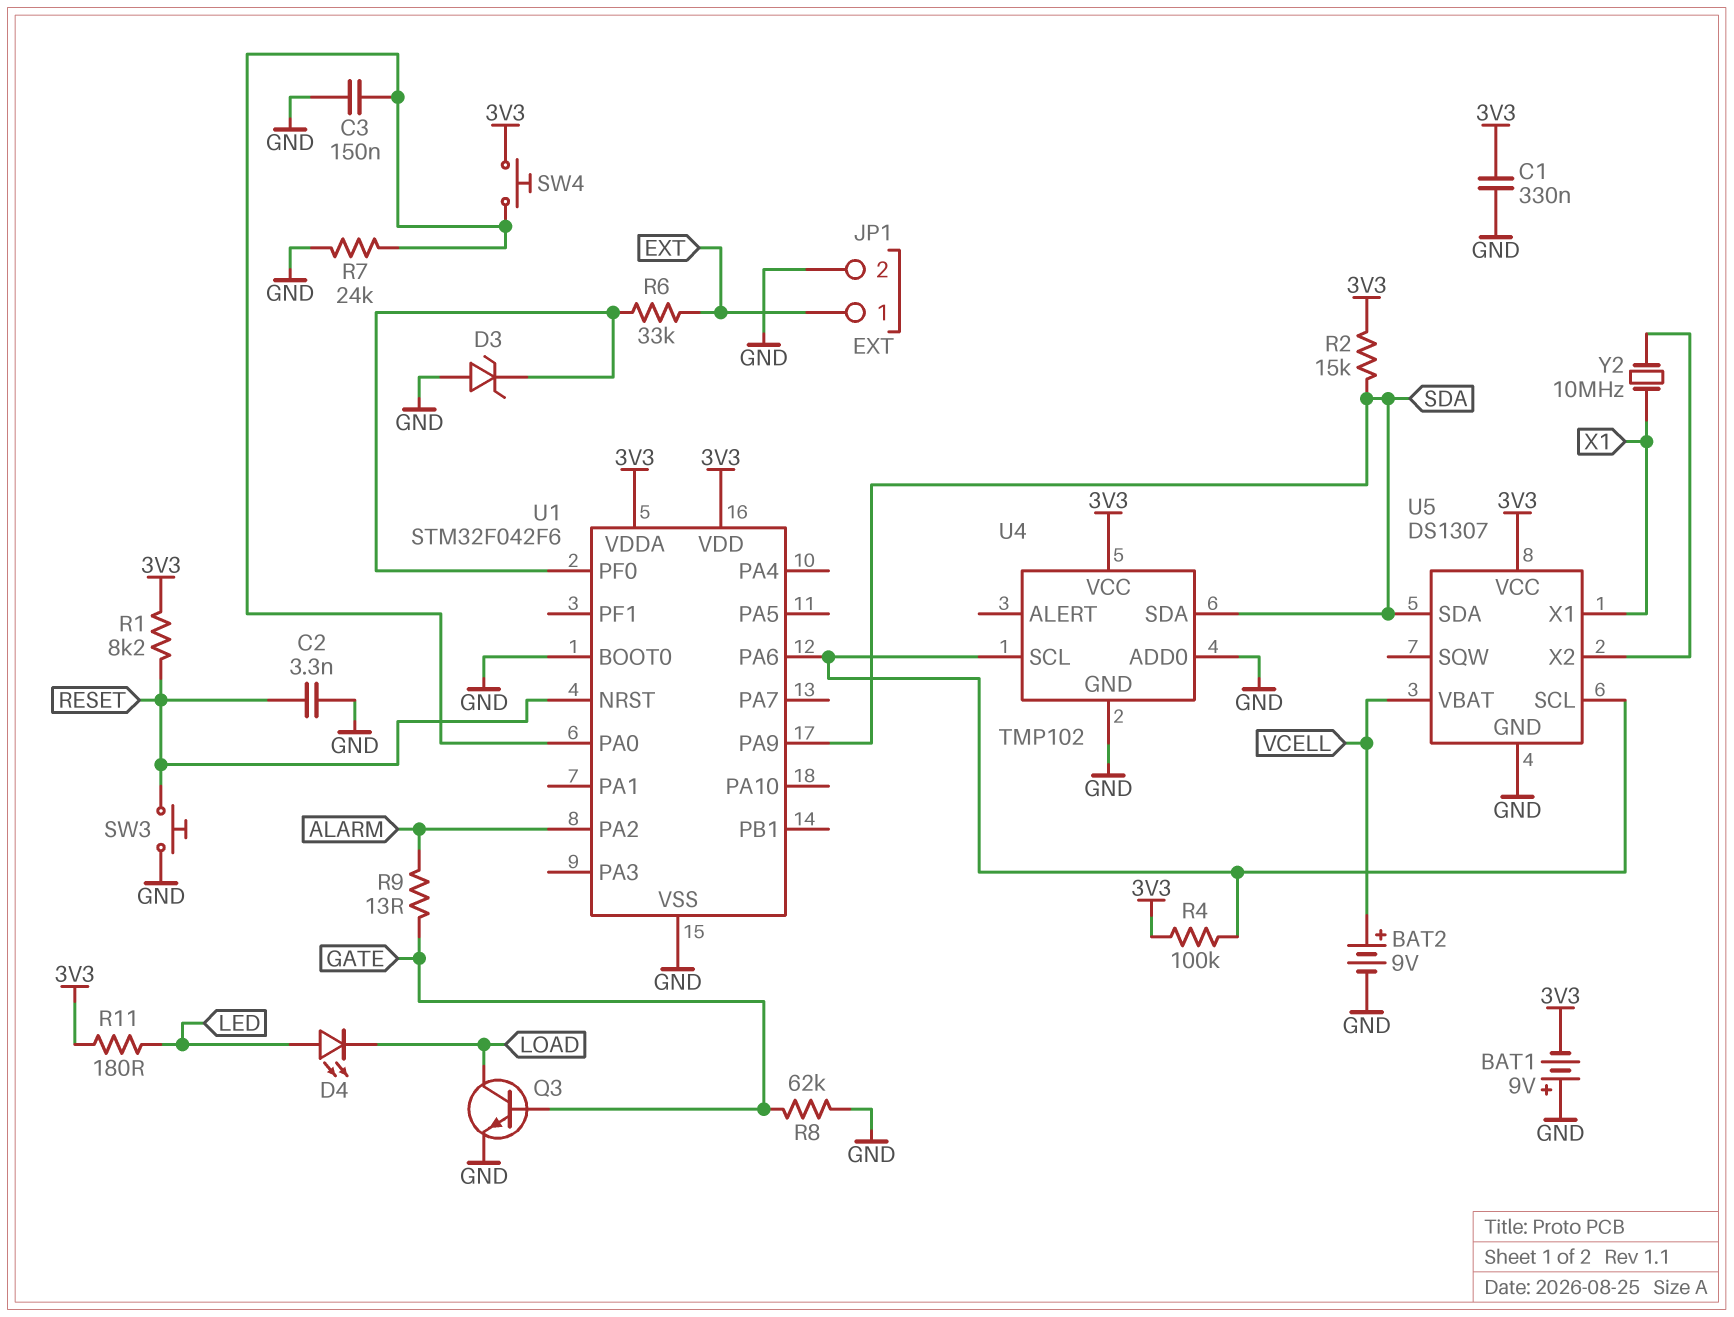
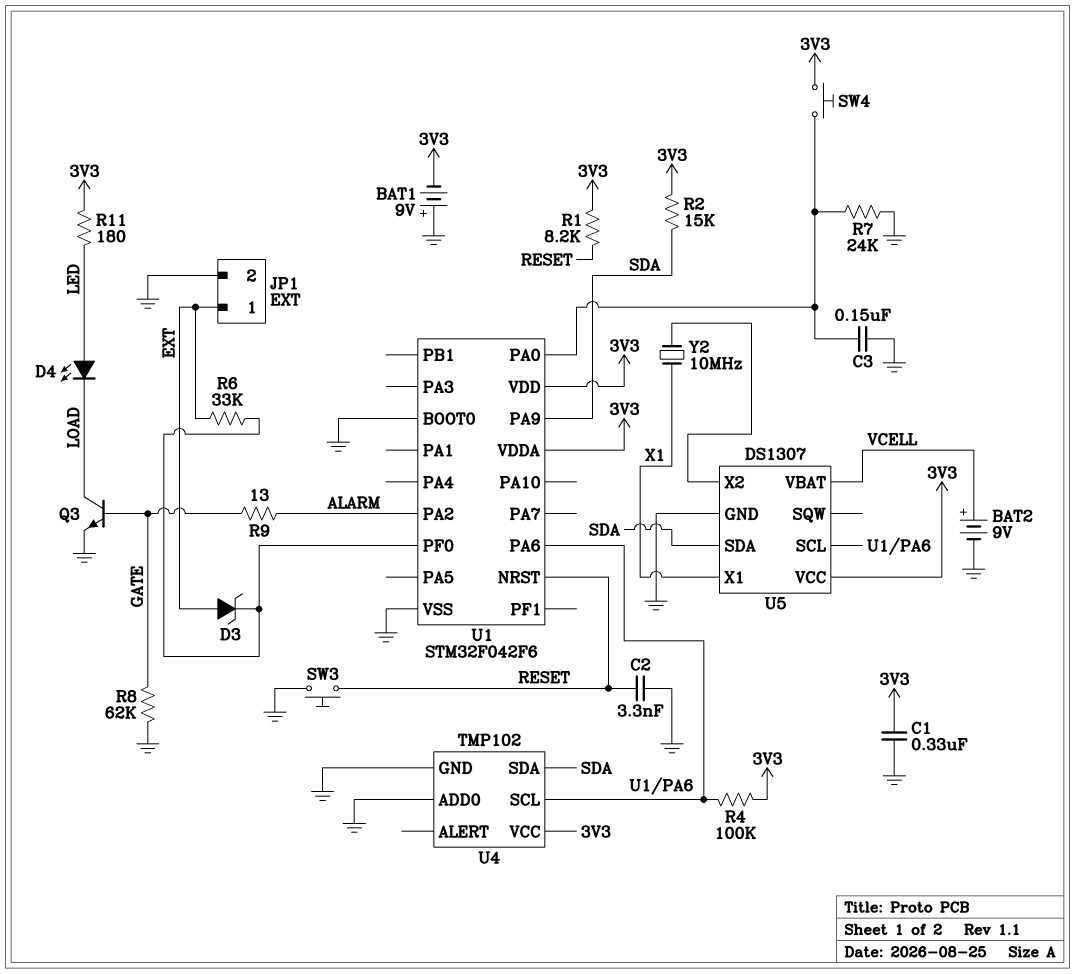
D3: zener (A GND, K U1/PF0) -> zener (A EXT, K U1/PF0)

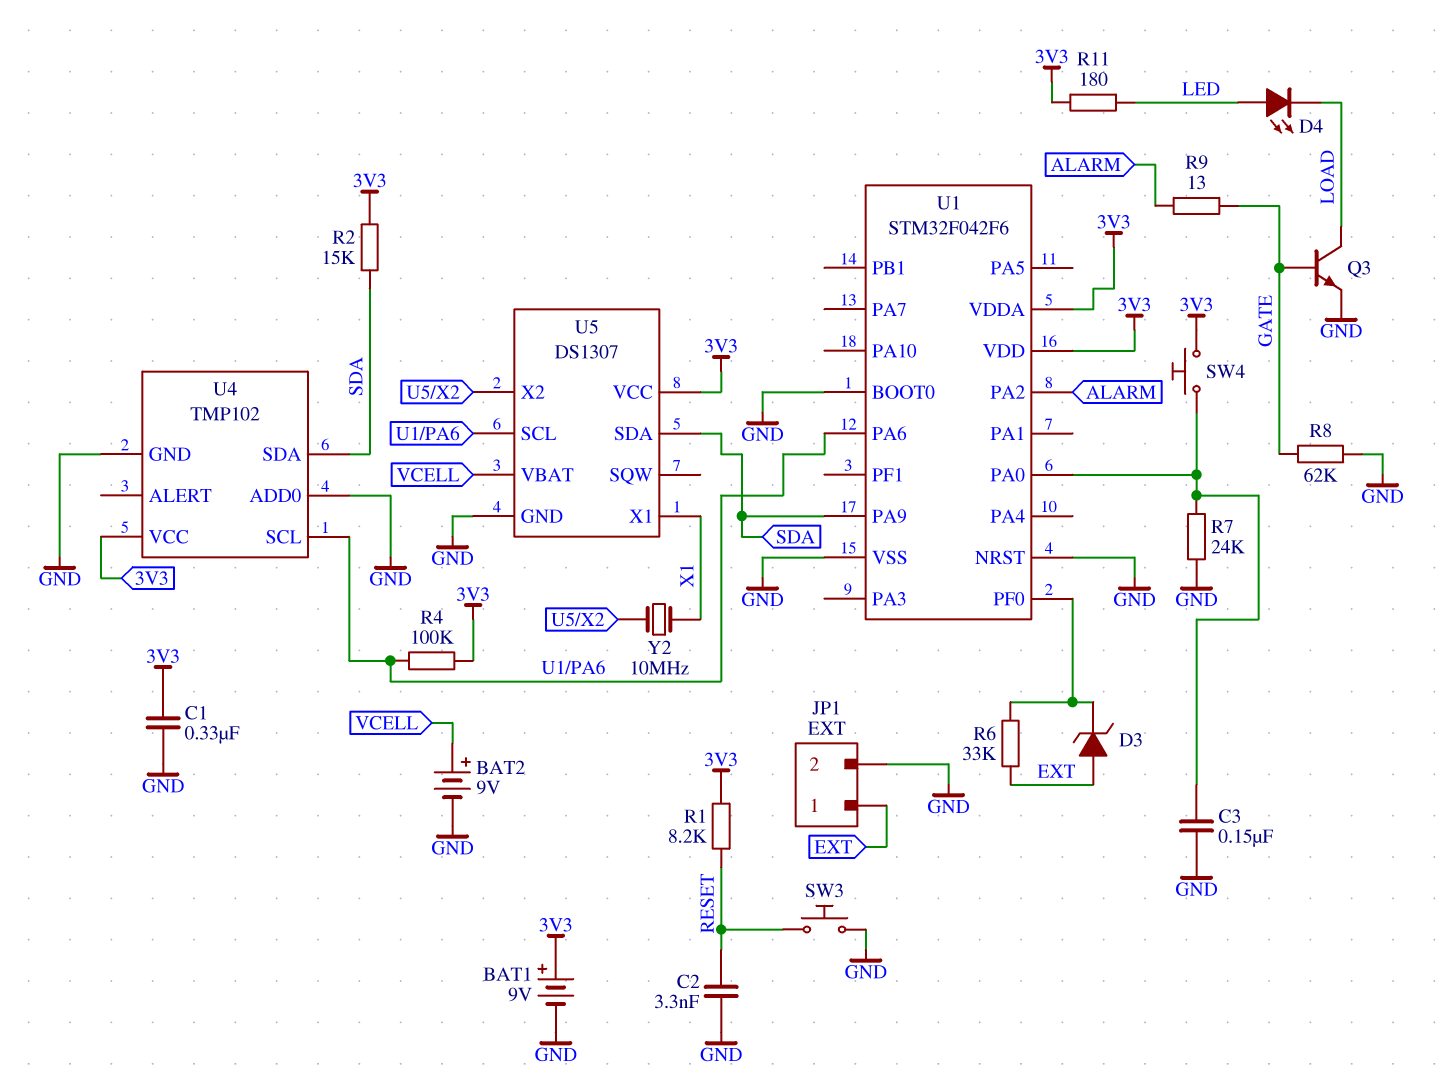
BAT1: 9V (plus GND, minus 3V3) -> 9V (plus 3V3, minus GND)
U1 pin NRST: RESET -> GND

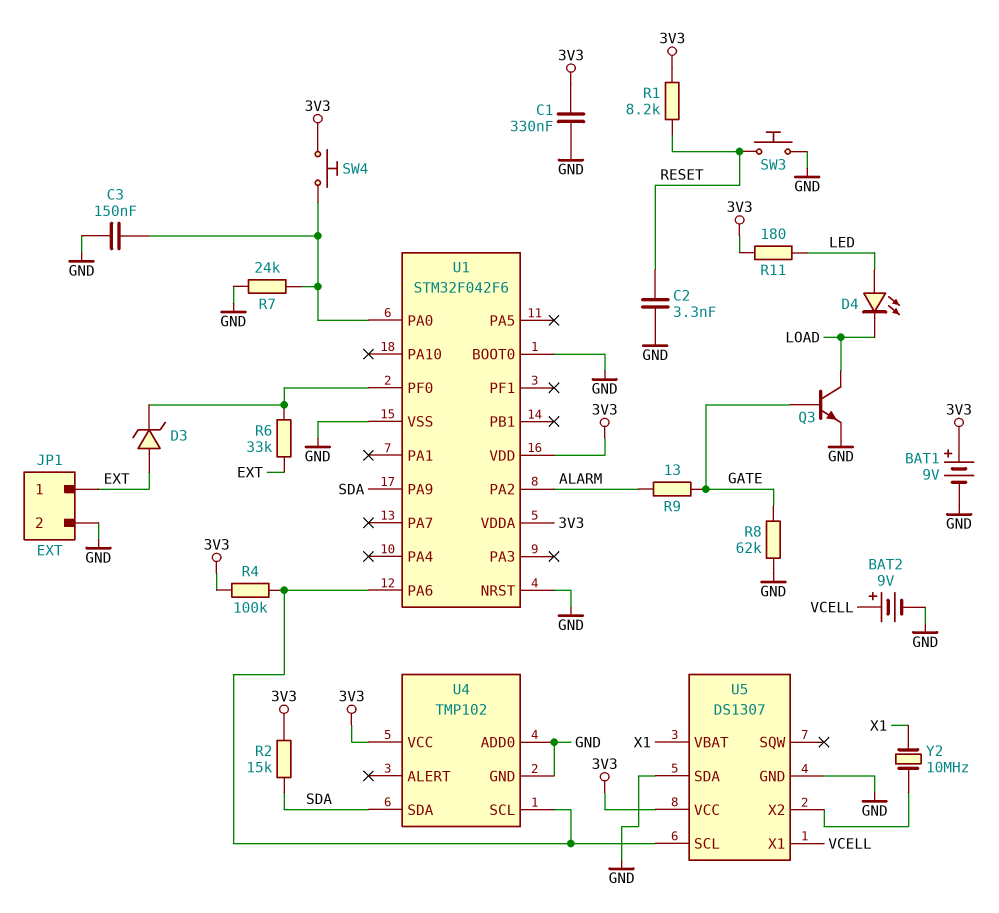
U5 pin SDA: SDA -> GND
U5 pin VBAT: VCELL -> X1
U5 pin X1: X1 -> VCELL

